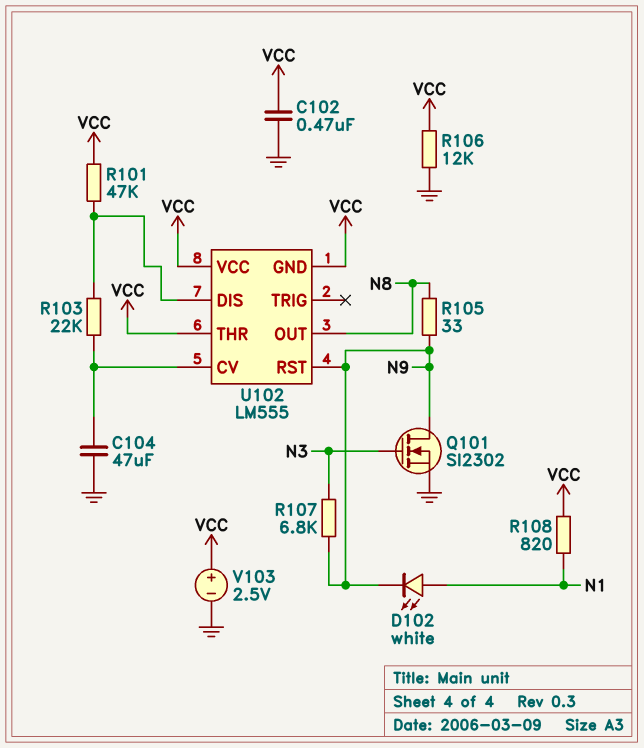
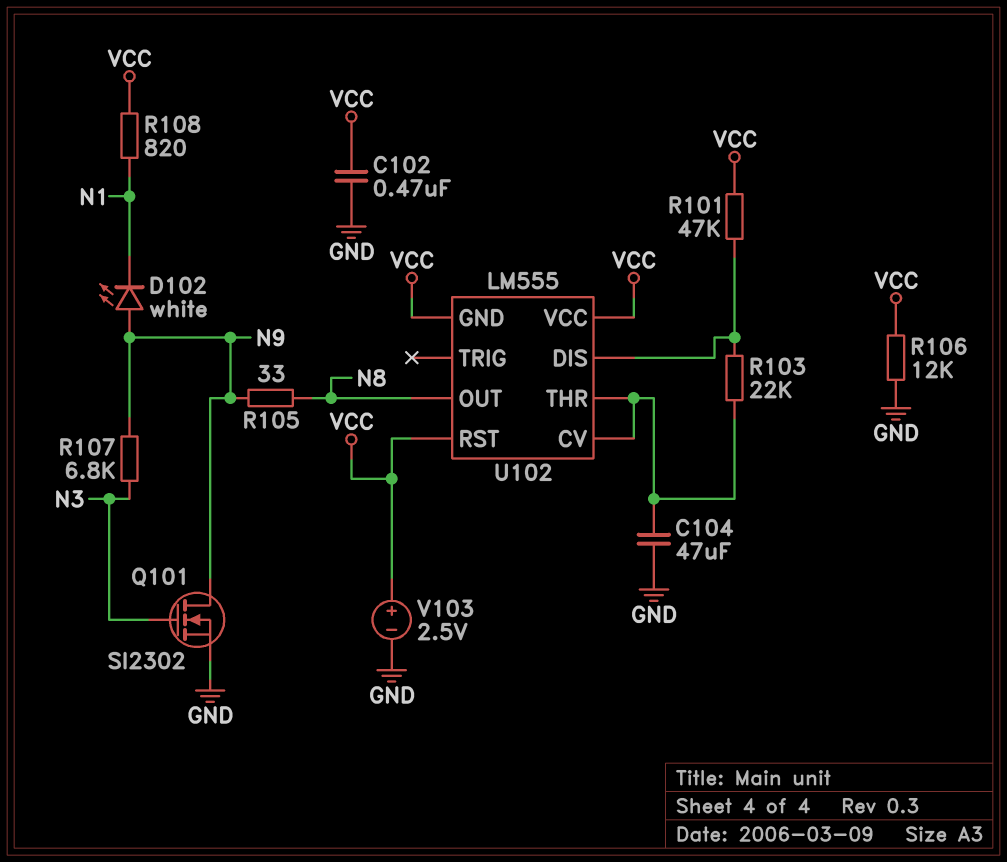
D102: LED white (A N1, K N9) -> LED white (A N9, K N1)
U102 pin RST: N9 -> VCC
U102 pin THR: VCC -> U102/CV

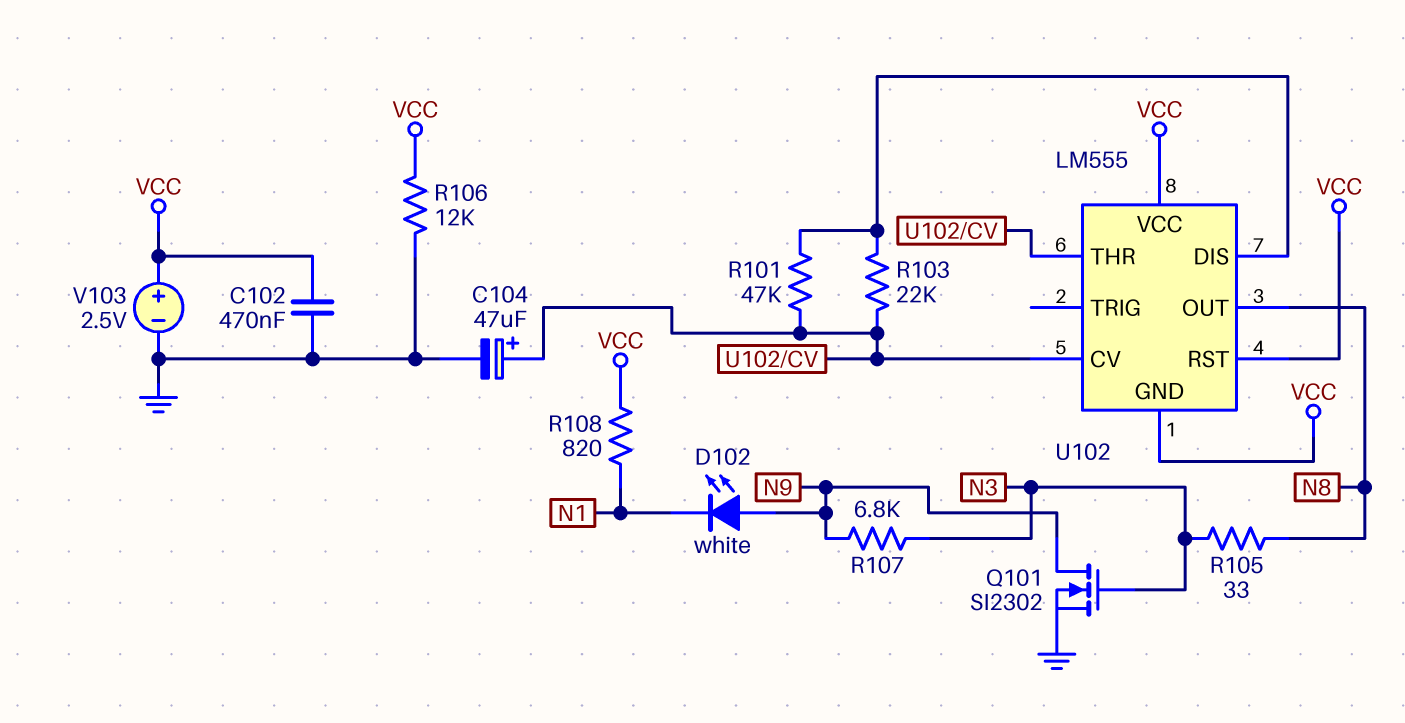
C104: 47uF (GND, U102/CV) -> 47uF (plus U102/CV, minus GND)
R101: 47k (U102/DIS, VCC) -> 47k (U102/CV, U102/DIS)
R105: 33 (N8, N9) -> 33 (N3, N8)

